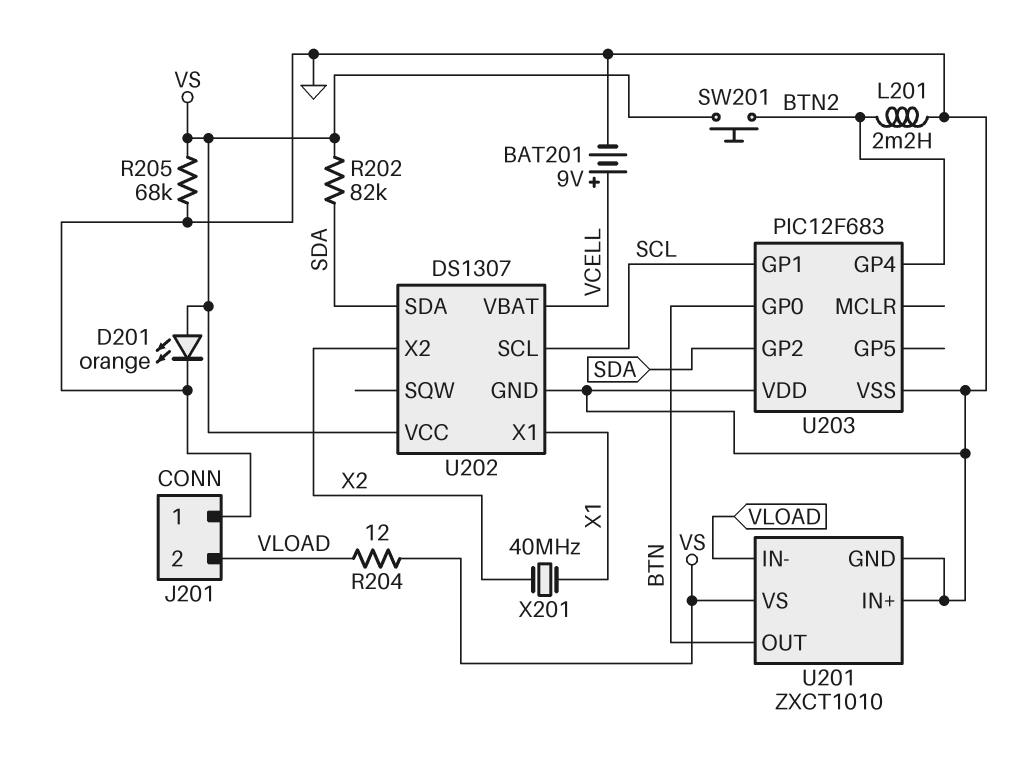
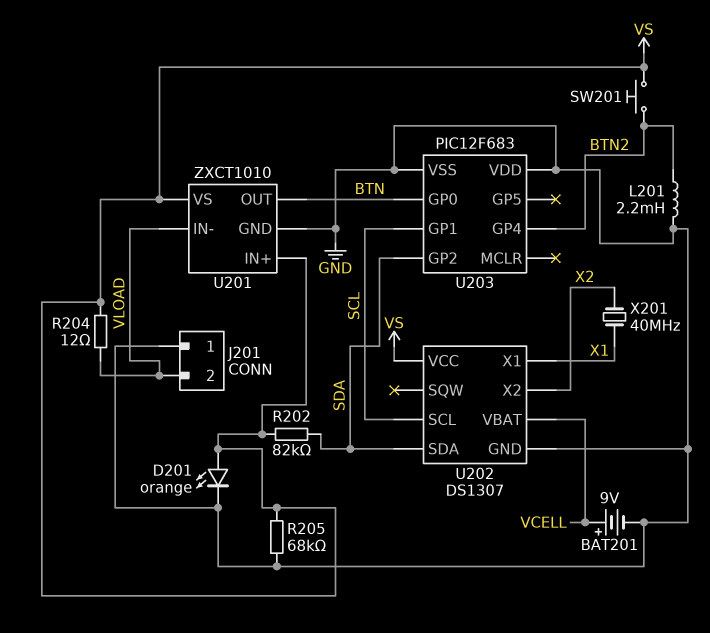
U201 pin IN+: GND -> VS

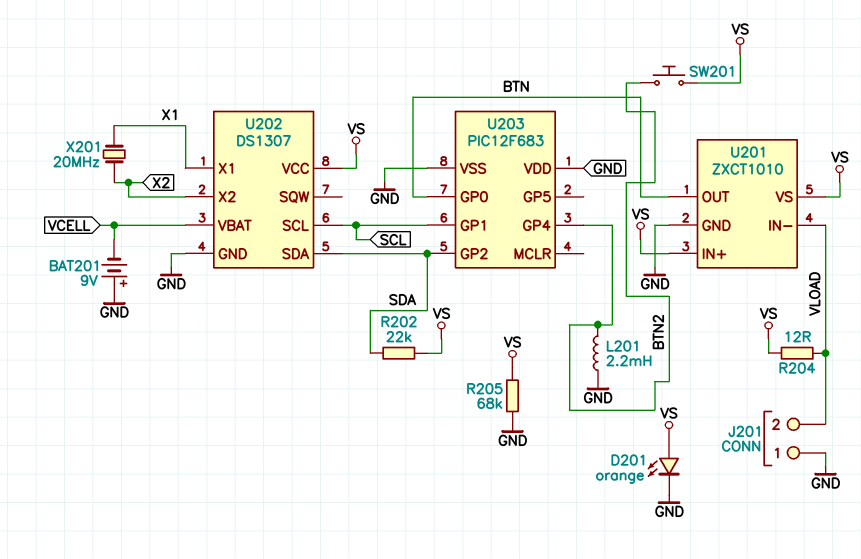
BAT201: 9V (plus VCELL, minus GND) -> 9V (plus GND, minus VCELL)
R202: 82k (SDA, VS) -> 22k (SDA, VS)
X201: 40MHz (X1, X2) -> 20MHz (X1, X2)

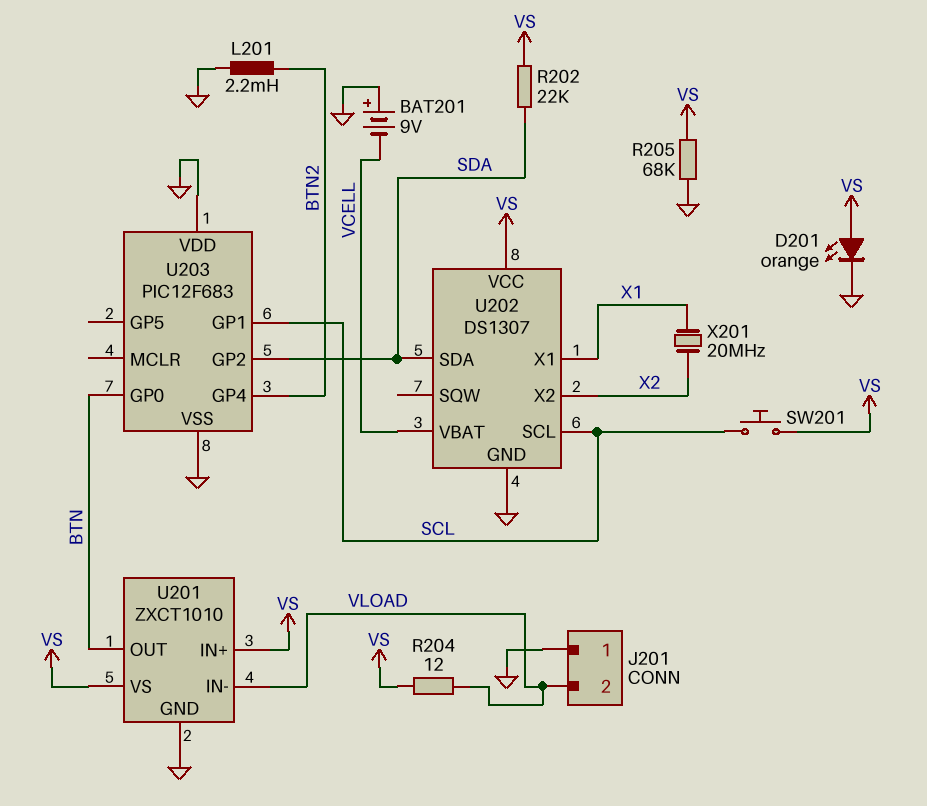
SW201: button (BTN2, VS) -> button (SCL, VS)

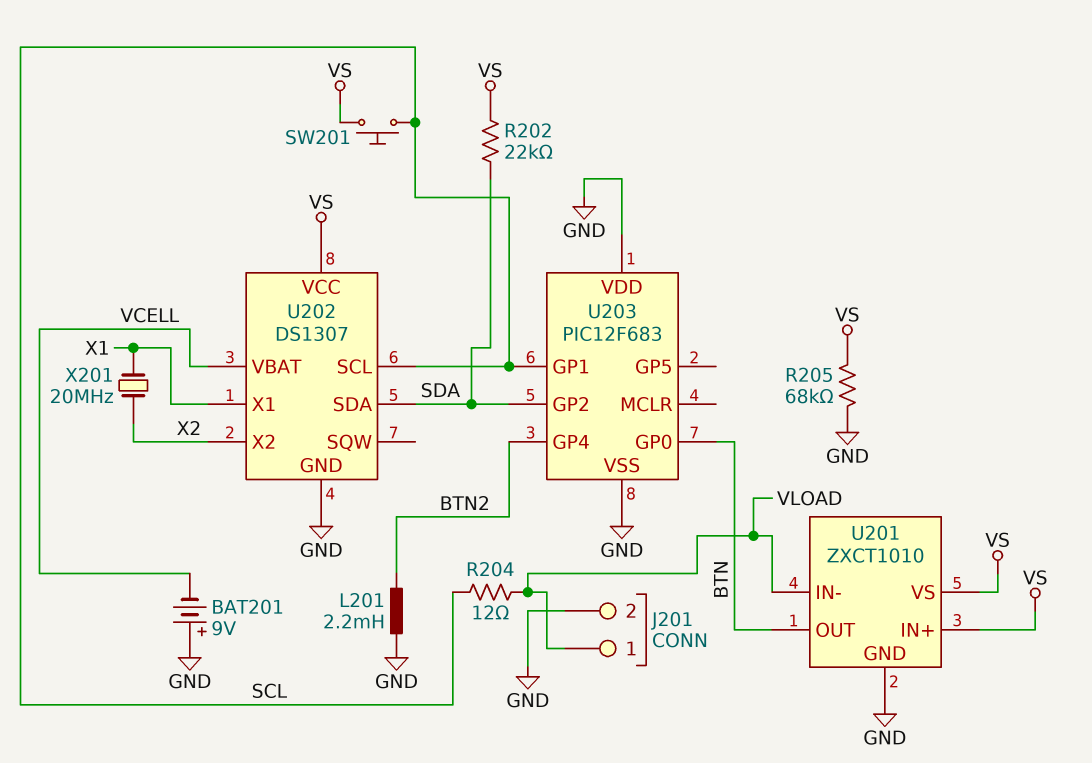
D201: LED orange (A VS, K GND) -> none
J201 pin 1: GND -> VLOAD
J201 pin 2: VLOAD -> GND
R204: 12 (VLOAD, VS) -> 12 (SCL, VLOAD)

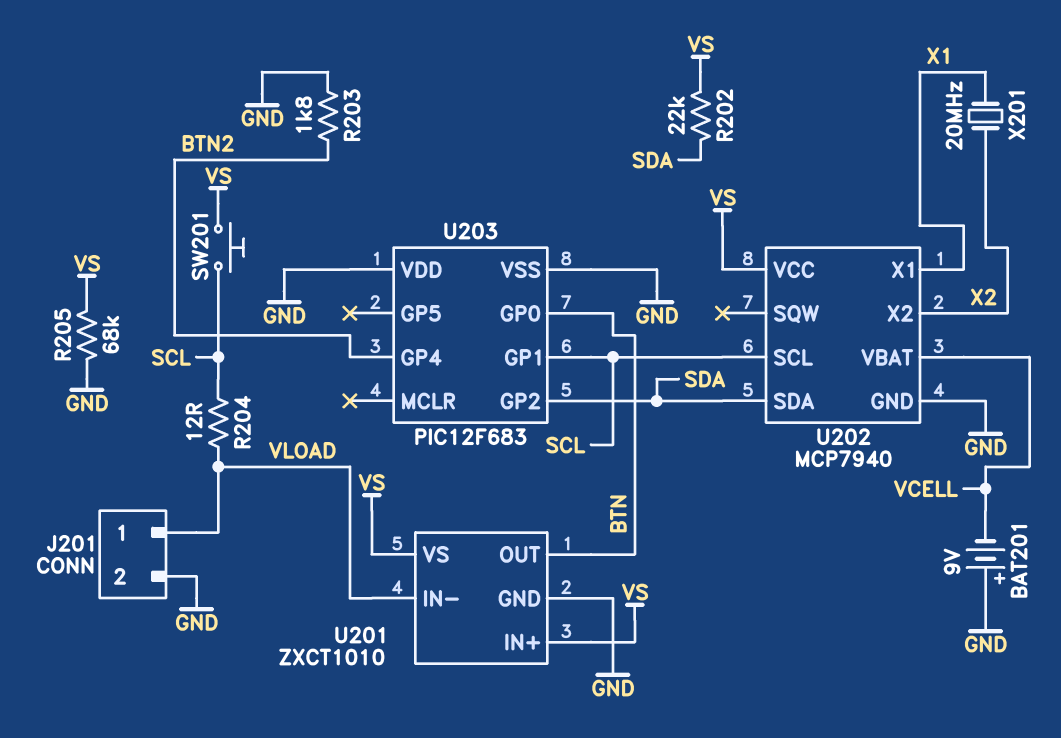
L201: 2.2mH (BTN2, GND) -> none
R203: none -> 1.8k (BTN2, GND)
U202: DS1307 -> MCP7940

